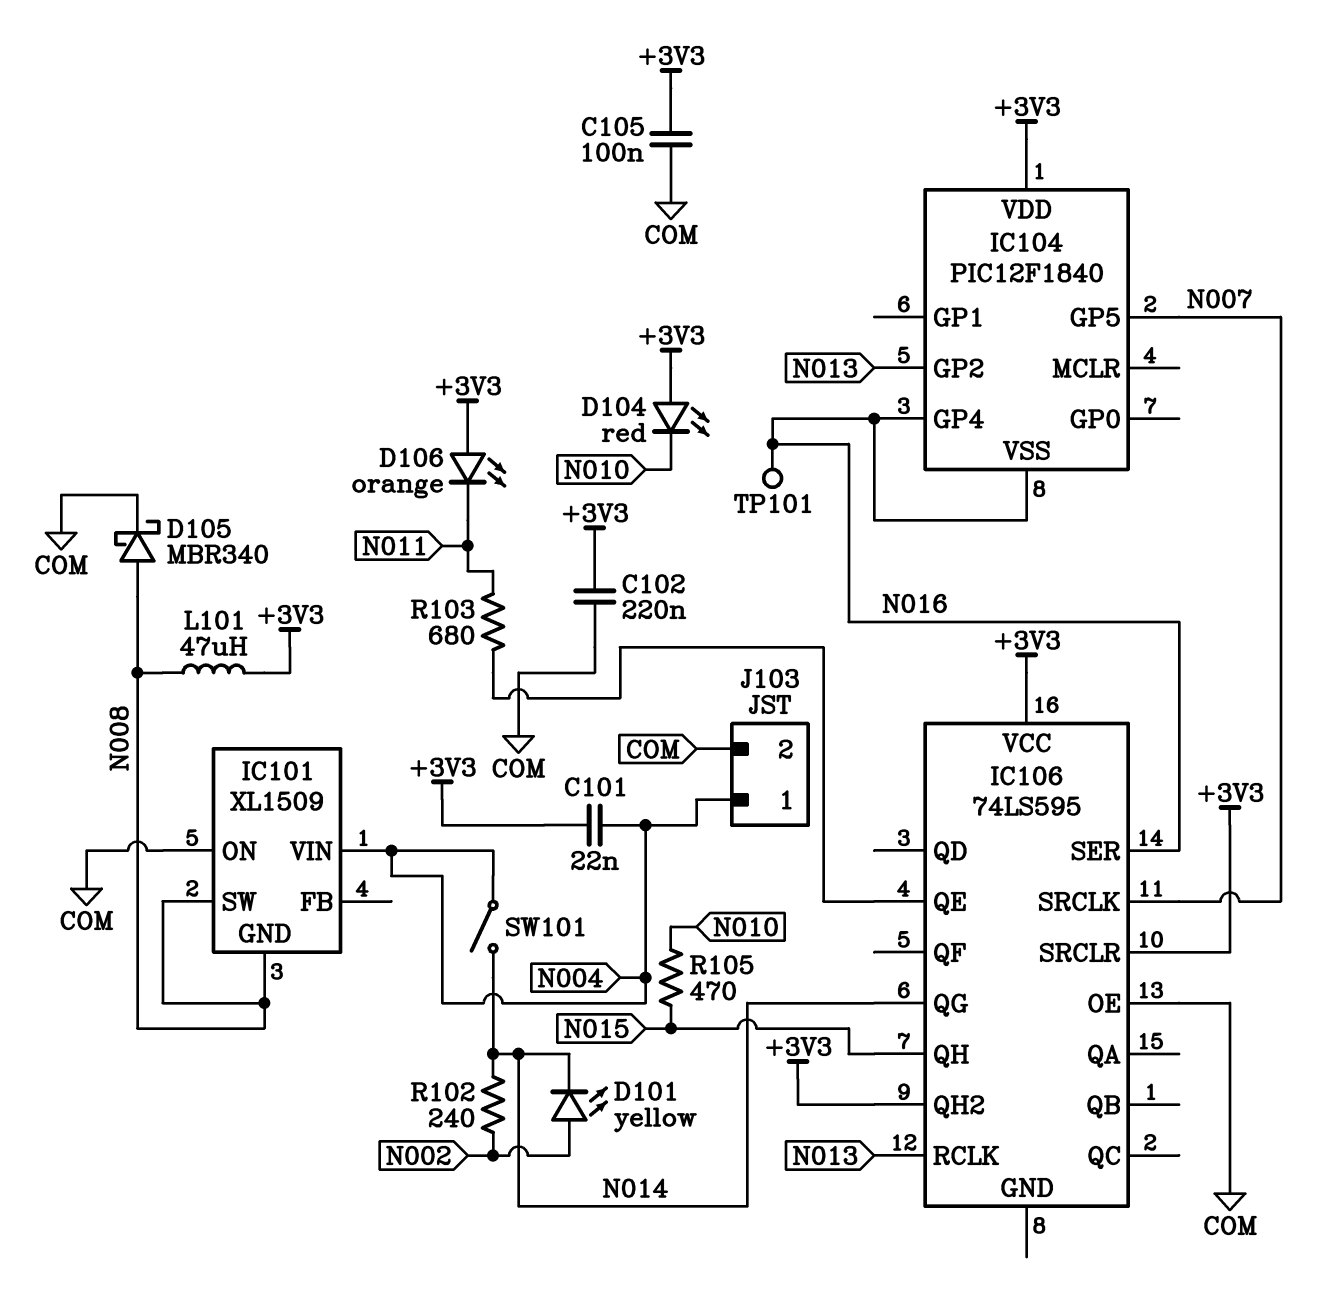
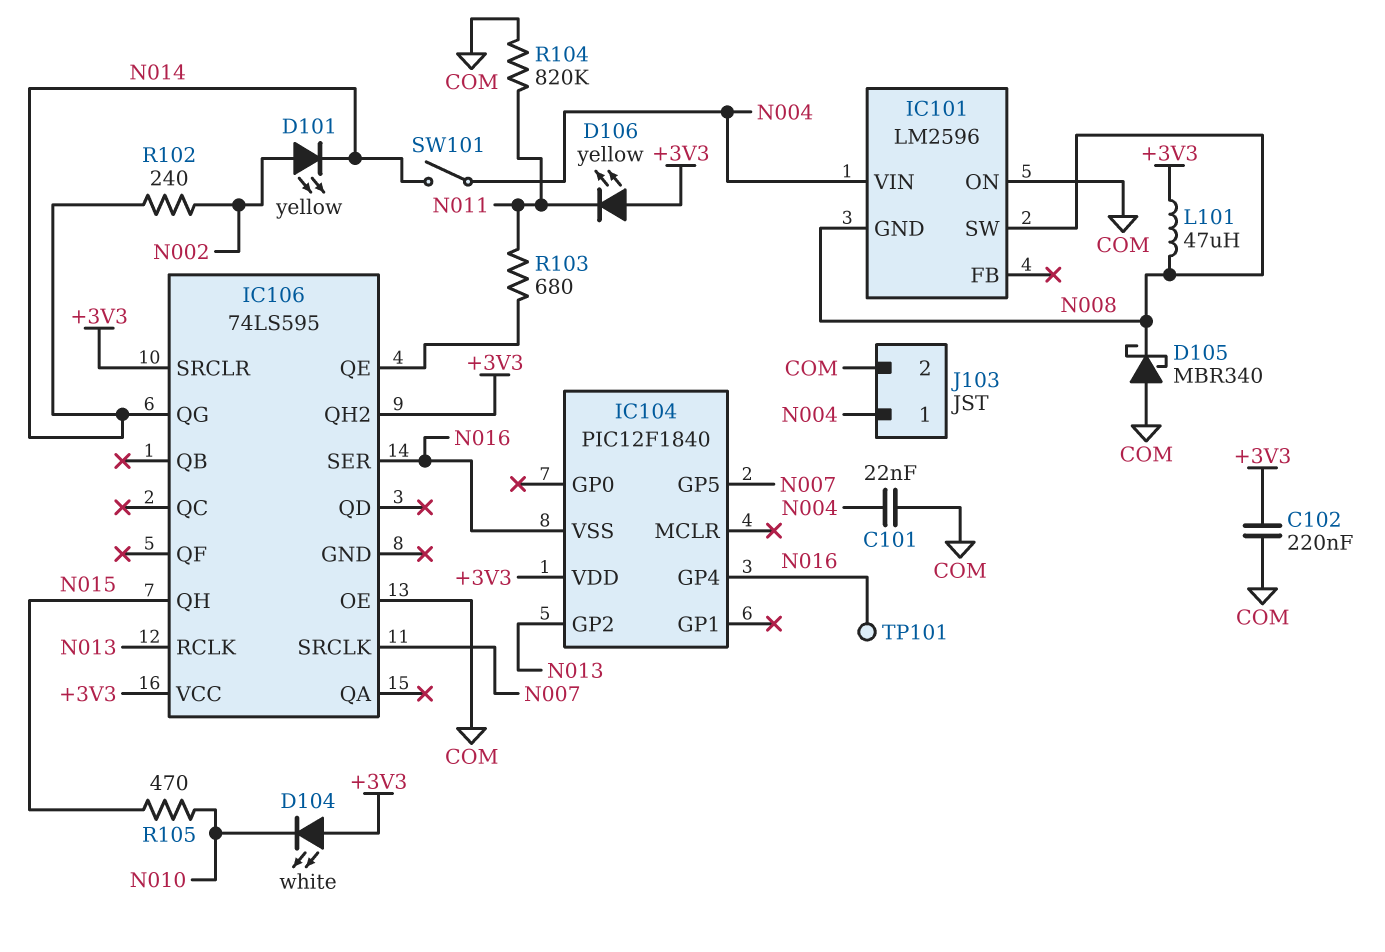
C101: 22nF (+3V3, N004) -> 22nF (COM, N004)
C105: 100nF (+3V3, COM) -> none
D104: LED red (A +3V3, K N010) -> LED white (A +3V3, K N010)
D105: schottky MBR340 (A N008, K COM) -> schottky MBR340 (A COM, K N008)
D106: LED orange (A +3V3, K N011) -> LED yellow (A +3V3, K N011)
IC101: XL1509 -> LM2596
R104: none -> 820k (COM, N011)

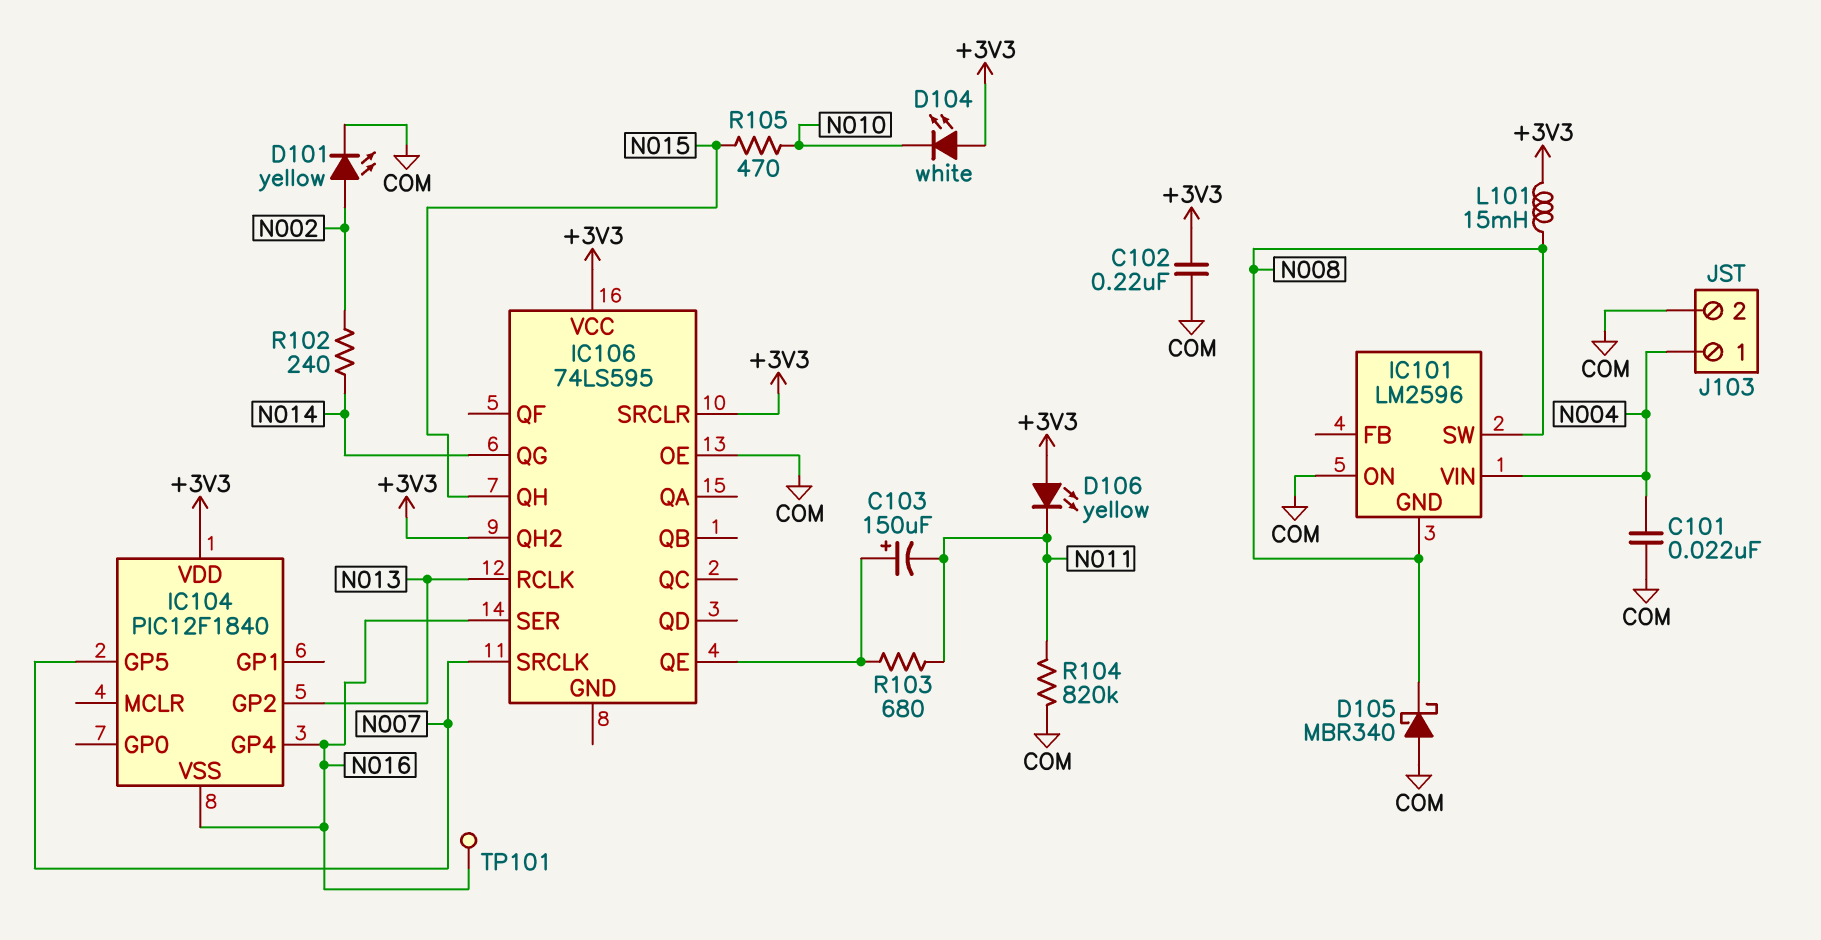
C103: none -> 150uF (plus IC106/QE, minus N011)
D101: LED yellow (A N002, K N014) -> LED yellow (A N002, K COM)
L101: 47uH (+3V3, N008) -> 15mH (+3V3, N008)
SW101: switch (N004, N014) -> none

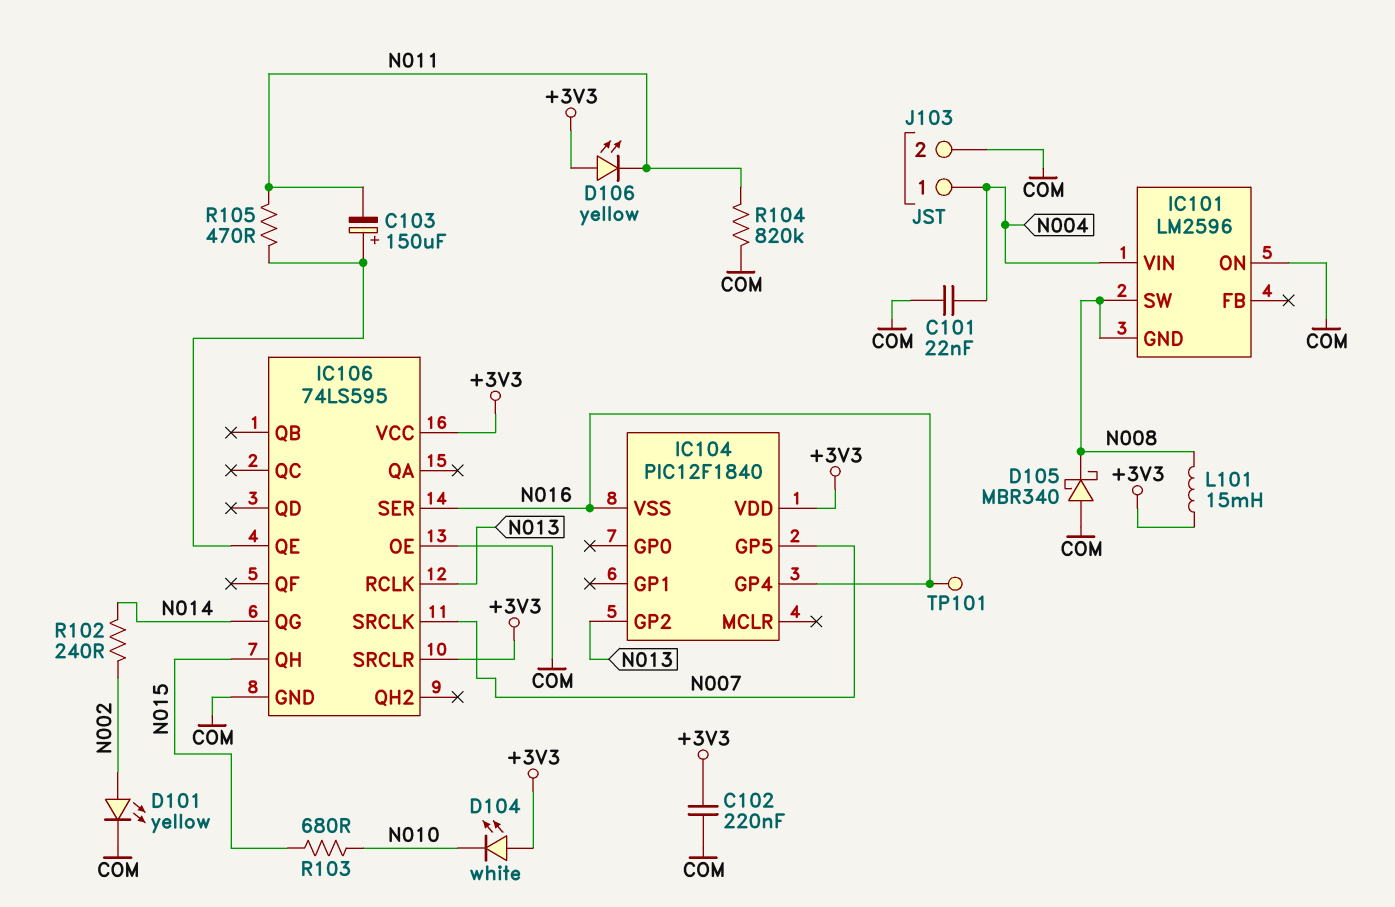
IC106 pin GND: none -> COM
IC106 pin QH2: +3V3 -> none
R103: 680 (IC106/QE, N011) -> 680 (N010, N015)
R105: 470 (N010, N015) -> 470 (IC106/QE, N011)

